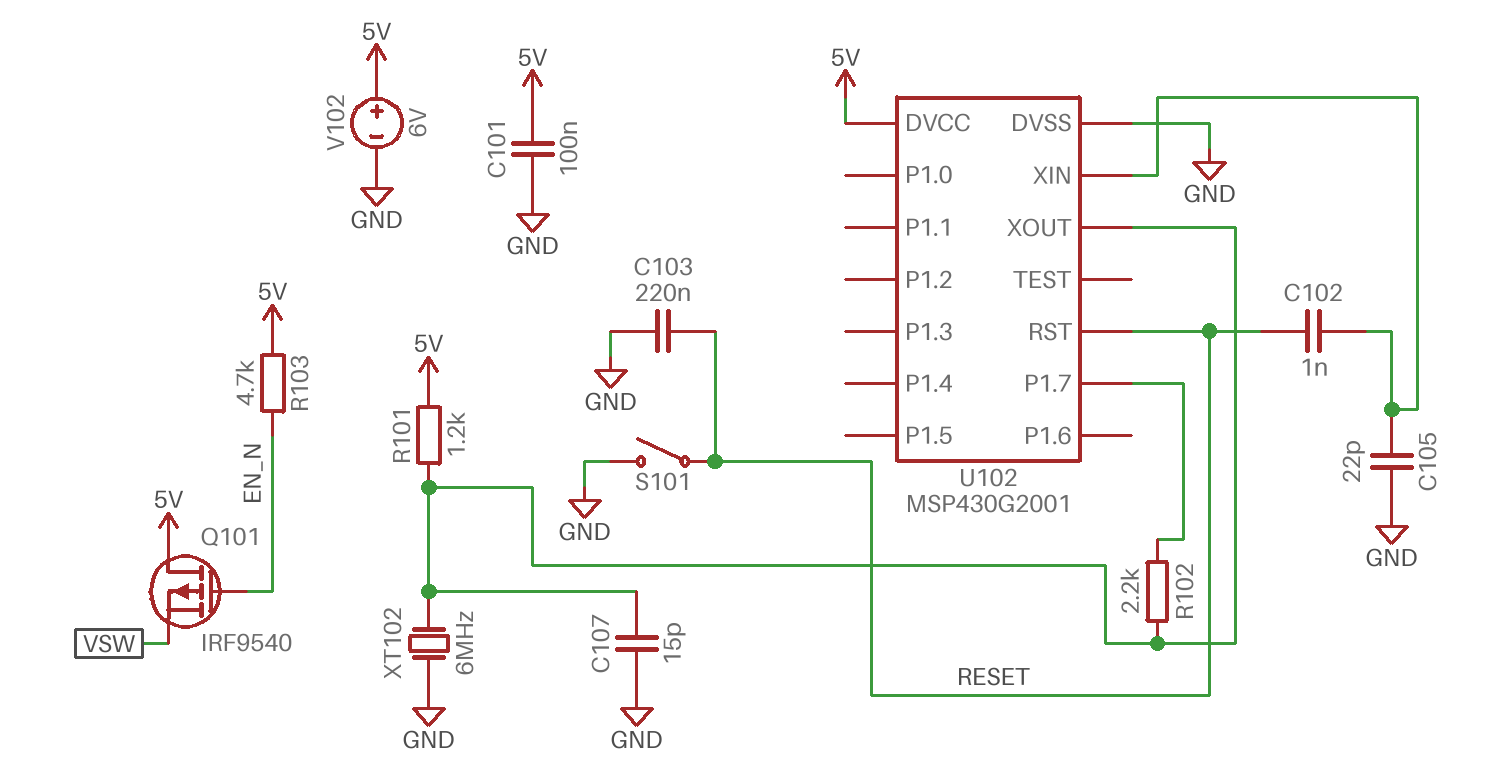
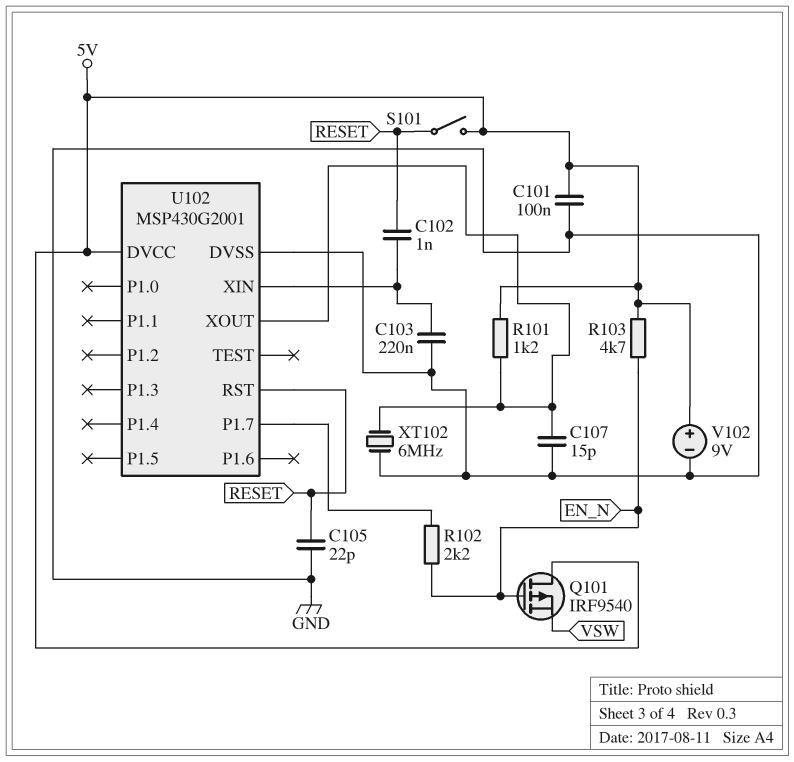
C103: 220nF (GND, RESET) -> 220nF (GND, U102/XIN)
C105: 22pF (GND, U102/XIN) -> 22pF (GND, RESET)
R102: 2.2k (U102/P1.7, U102/XOUT) -> 2.2k (EN_N, U102/P1.7)
S101: switch (GND, RESET) -> switch (5V, RESET)
V102: 6V (plus 5V, minus GND) -> 9V (plus 5V, minus GND)

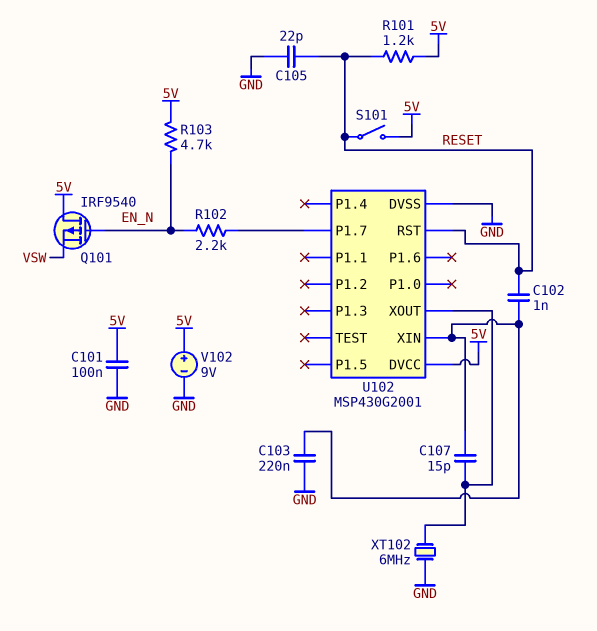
C107: 15pF (GND, U102/XOUT) -> 15pF (U102/XIN, U102/XOUT)
R101: 1.2k (5V, U102/XOUT) -> 1.2k (5V, RESET)

